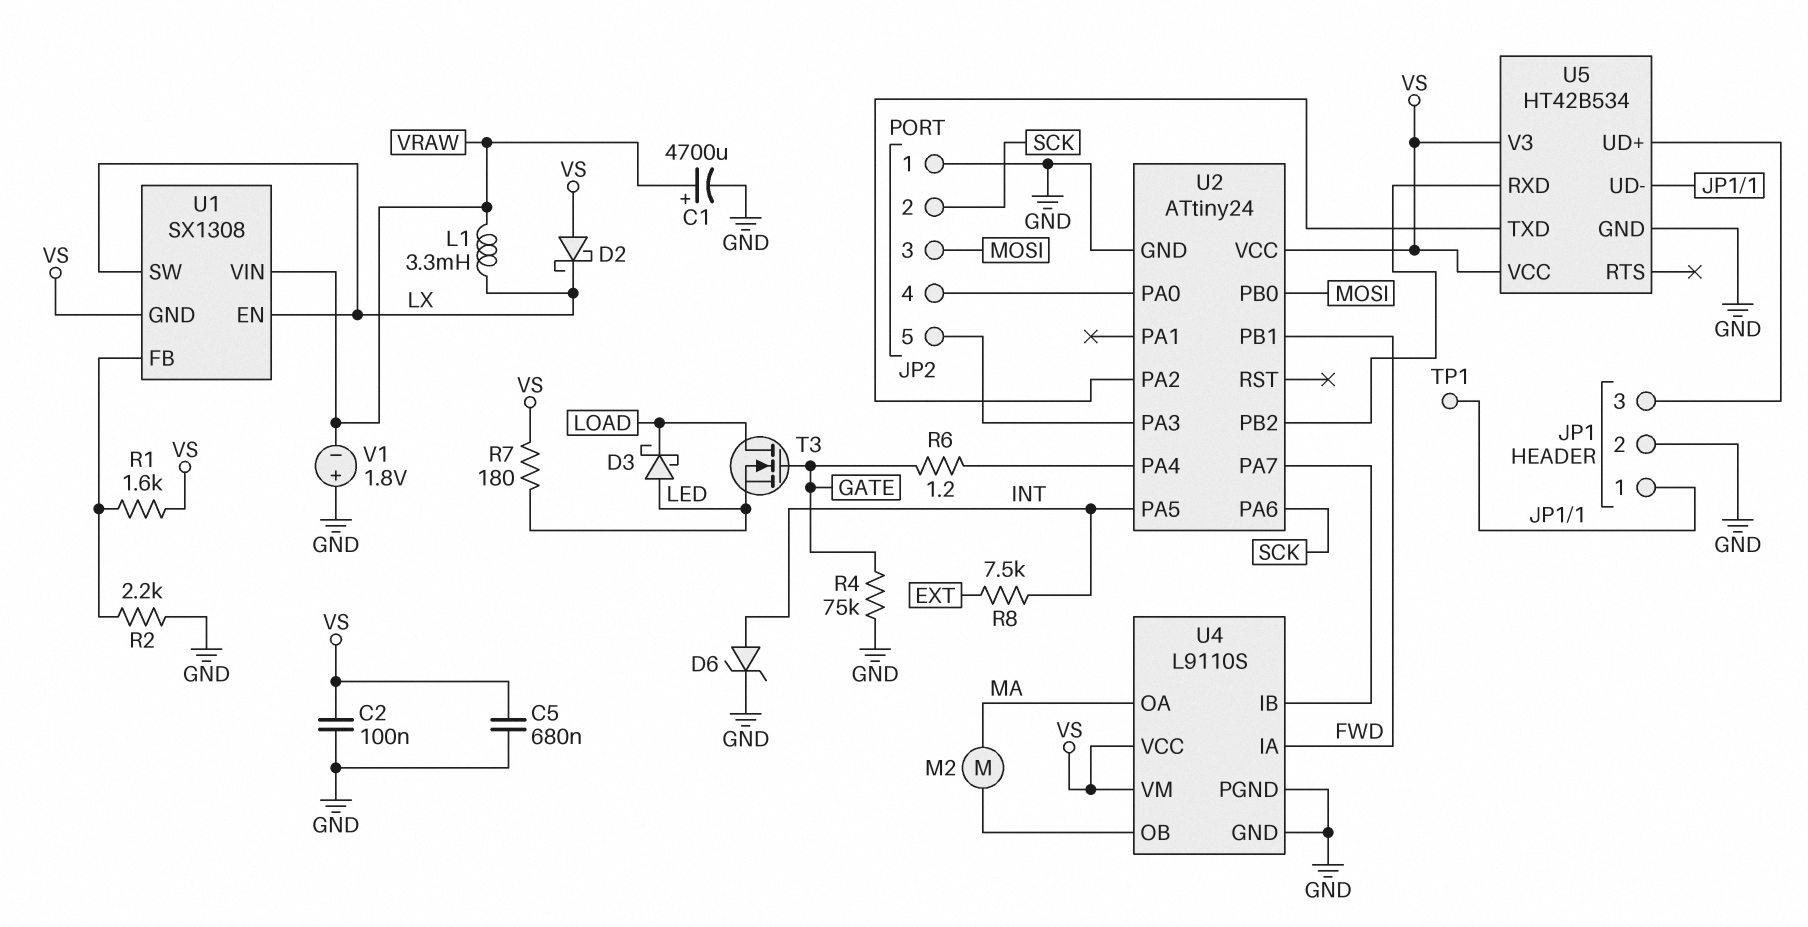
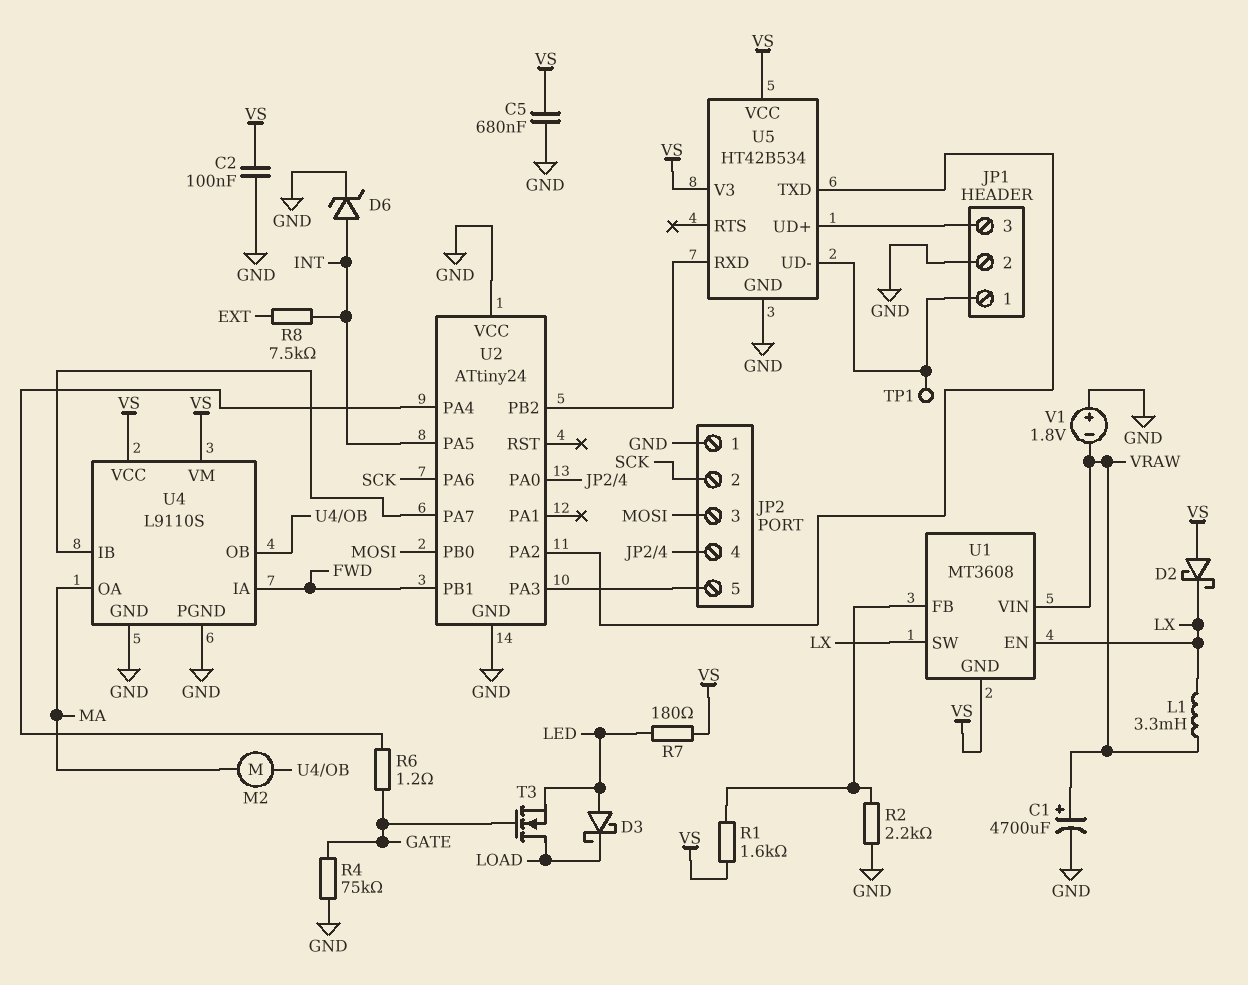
U1: SX1308 -> MT3608
U2 pin VCC: VS -> GND

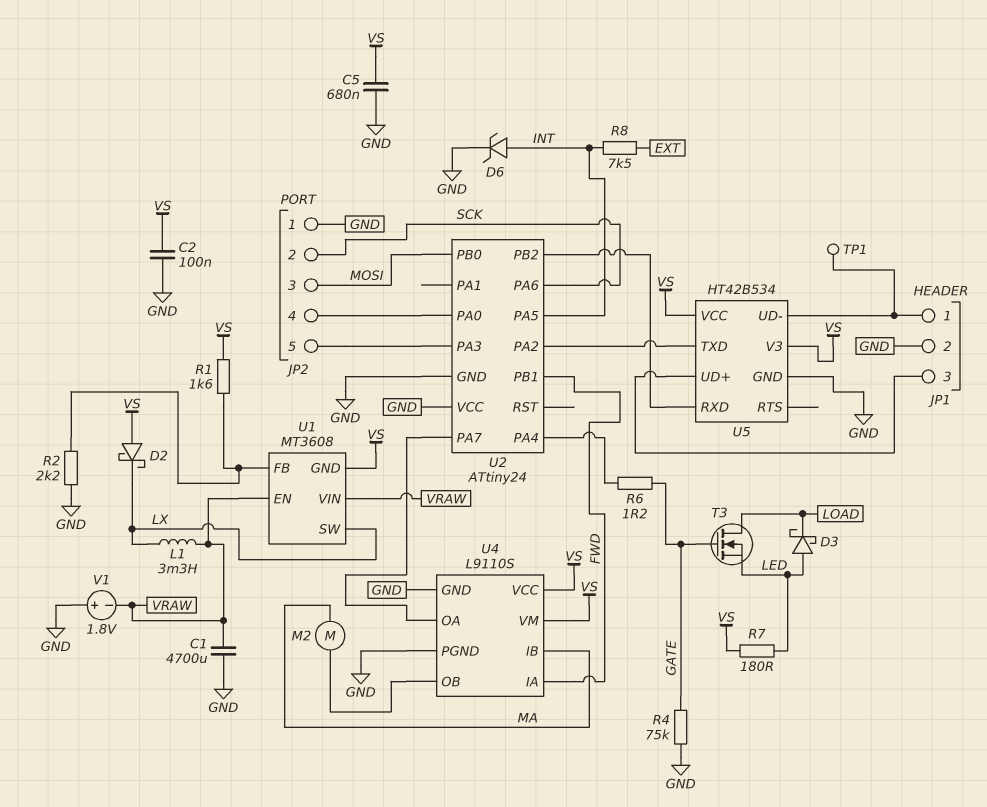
C1: 4700uF (plus VRAW, minus GND) -> 4700uF (GND, VRAW)
U1 pin EN: LX -> VRAW
U4 pin IB: U2/PA7 -> MA
U4 pin OA: MA -> U2/PA7

